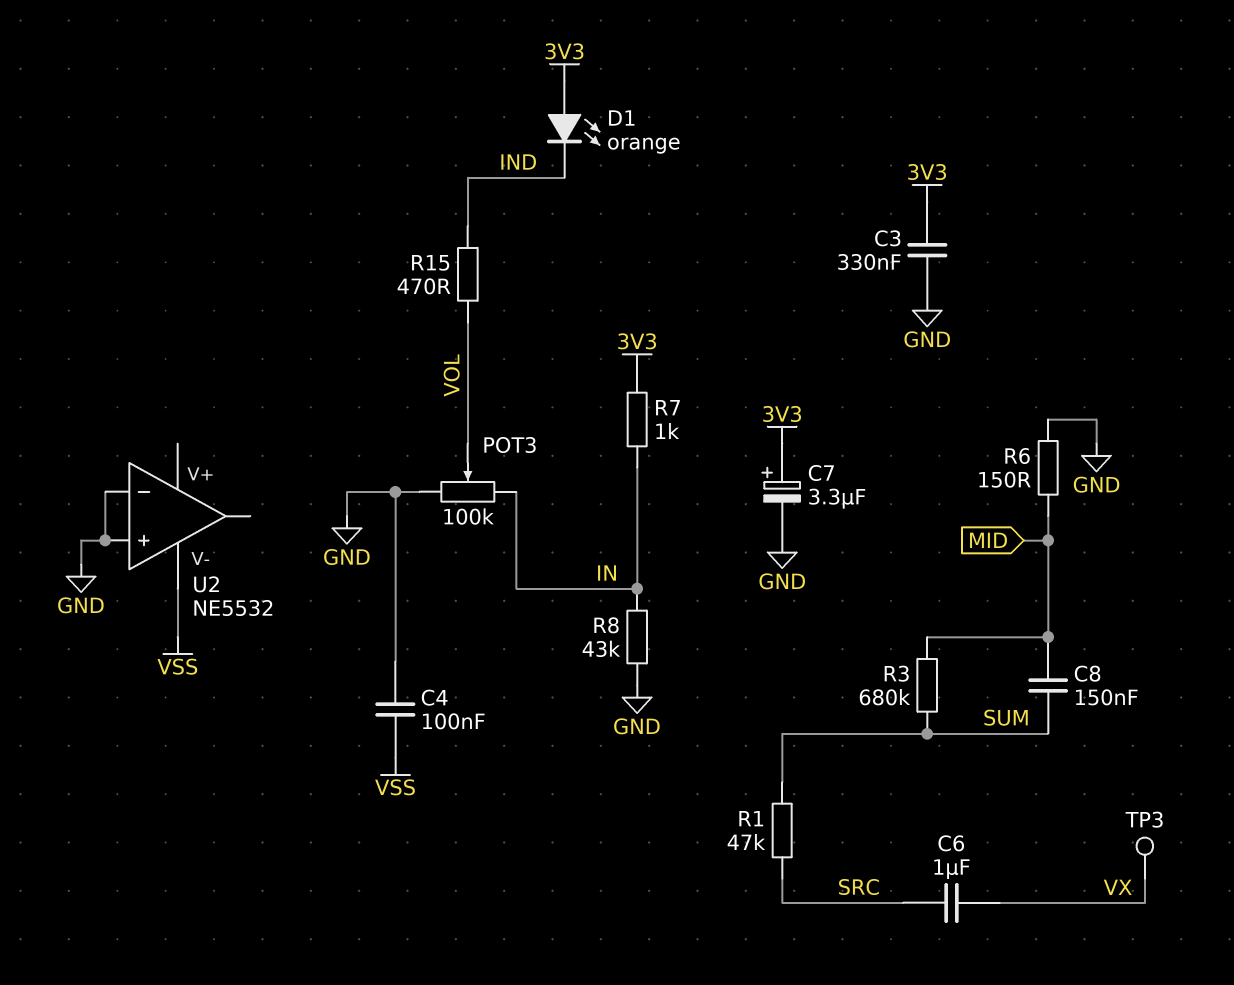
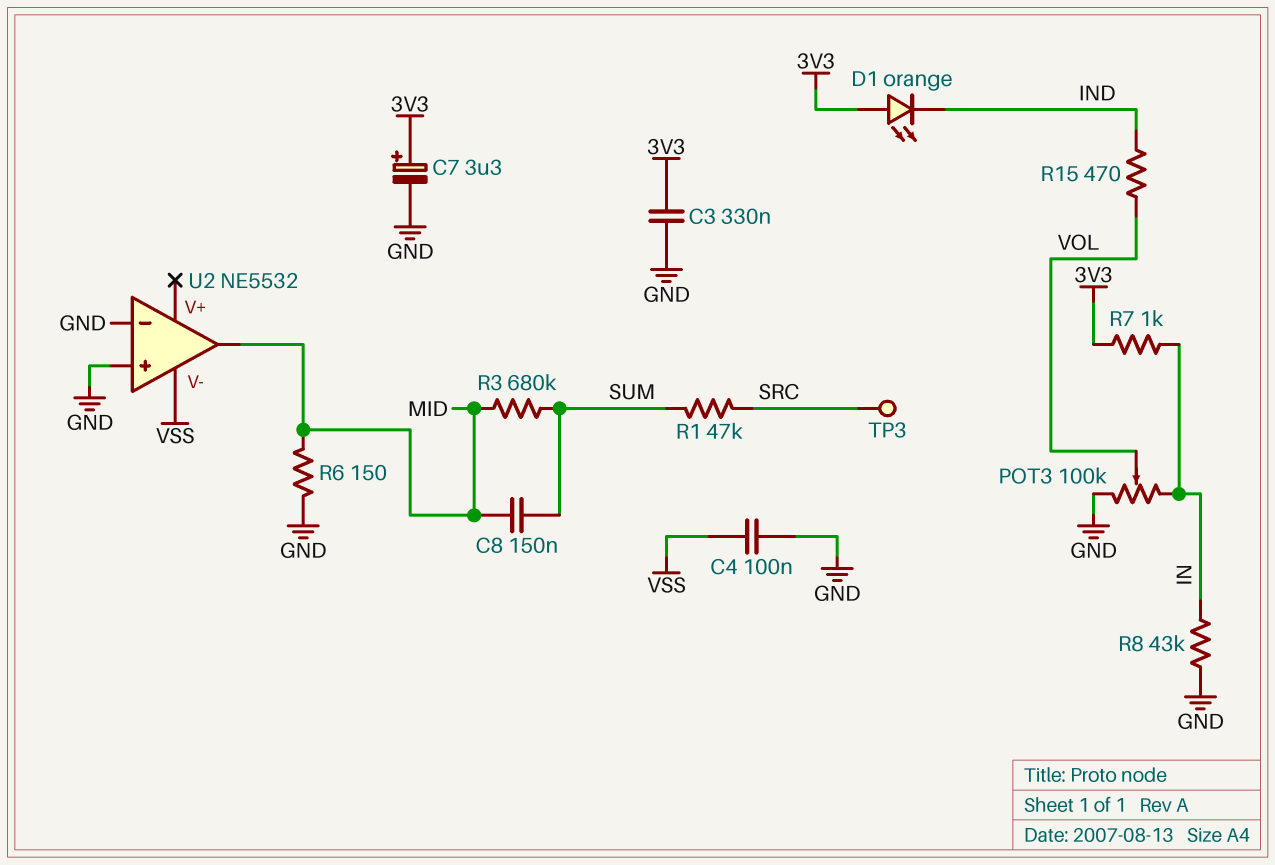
C6: 1uF (SRC, VX) -> none
TP3: test point (VX) -> test point (SRC)
U2 pin out: none -> MID

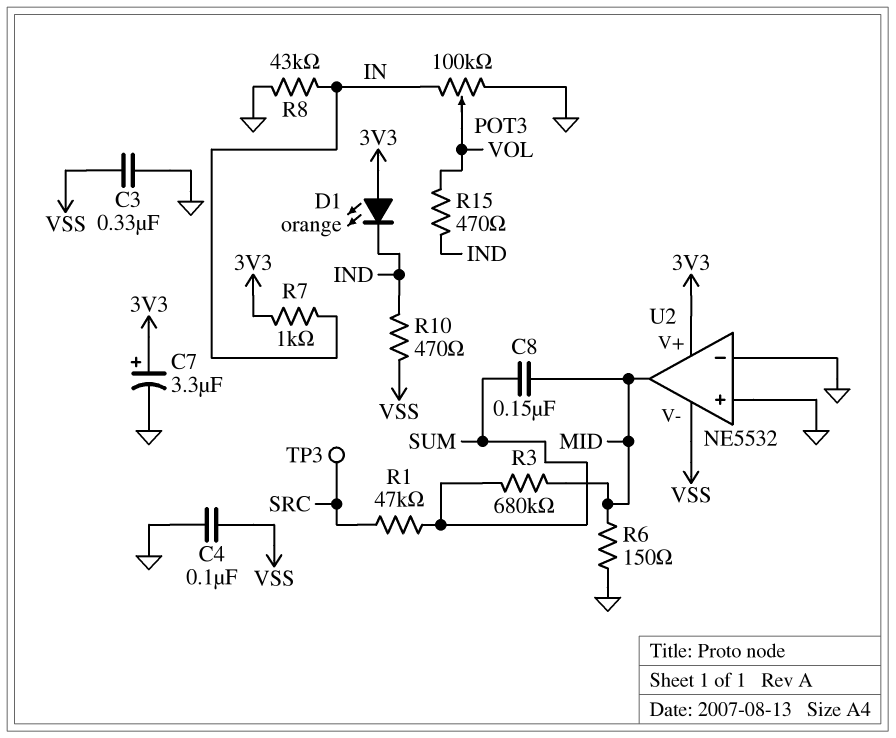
C3: 330nF (3V3, GND) -> 330nF (GND, VSS)
R10: none -> 470 (IND, VSS)
U2 pin V+: none -> 3V3

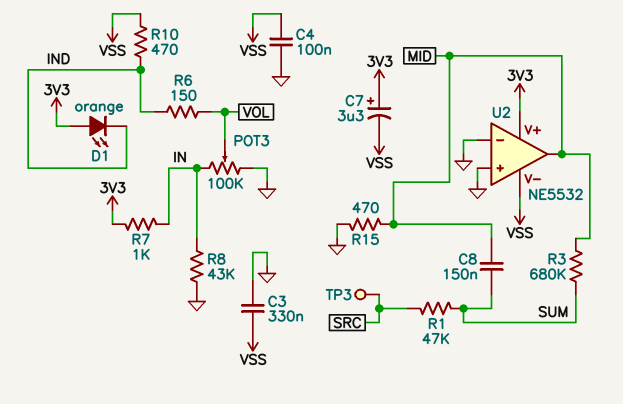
C7: 3.3uF (plus 3V3, minus GND) -> 3.3uF (plus 3V3, minus VSS)
R6: 150 (GND, MID) -> 150 (IND, VOL)
R15: 470 (IND, VOL) -> 470 (GND, MID)

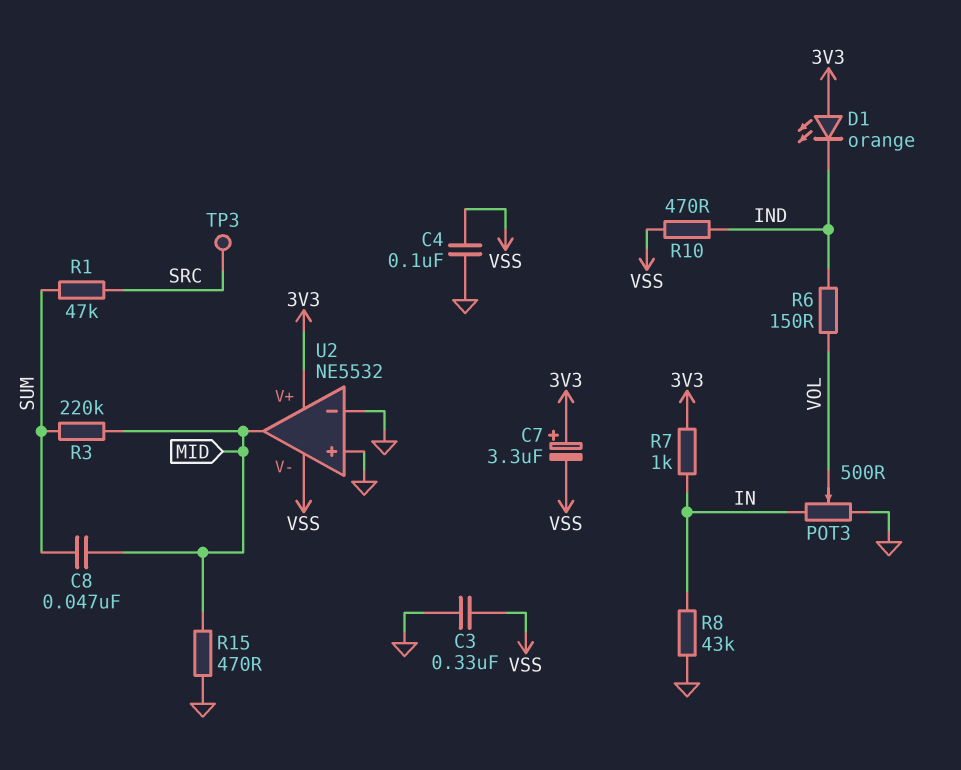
C8: 150nF (MID, SUM) -> 47nF (MID, SUM)
POT3: 100k (GND, IN, wiper VOL) -> 500 (GND, IN, wiper VOL)
R3: 680k (MID, SUM) -> 220k (MID, SUM)

